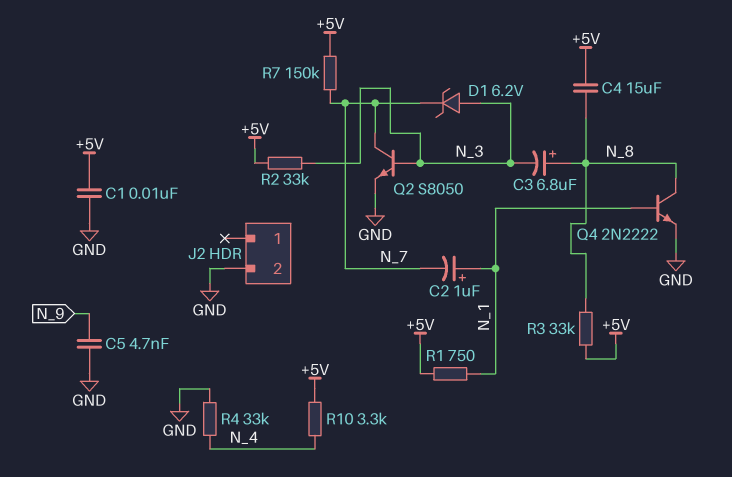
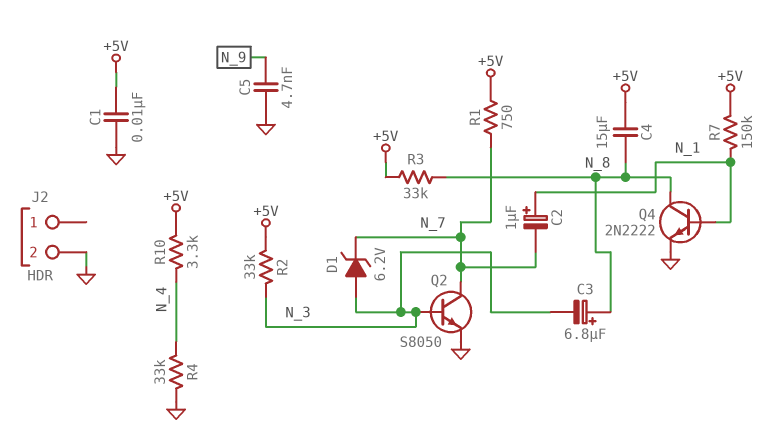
R1: 750 (+5V, N_1) -> 750 (+5V, N_7)
R7: 150k (+5V, N_7) -> 150k (+5V, N_1)

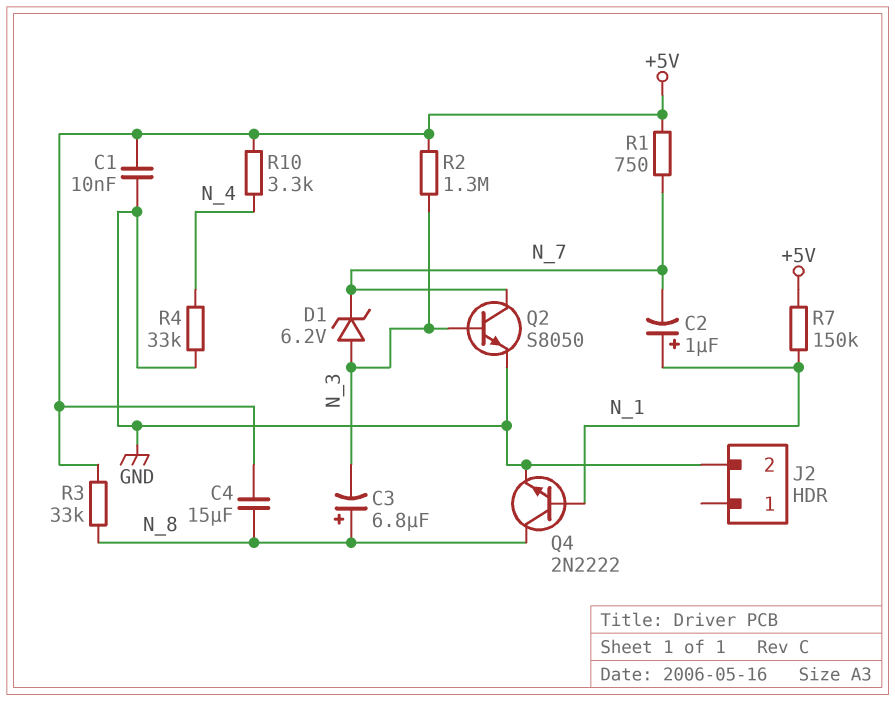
C5: 4.7nF (GND, N_9) -> none
R2: 33k (+5V, N_3) -> 1.3M (+5V, N_3)

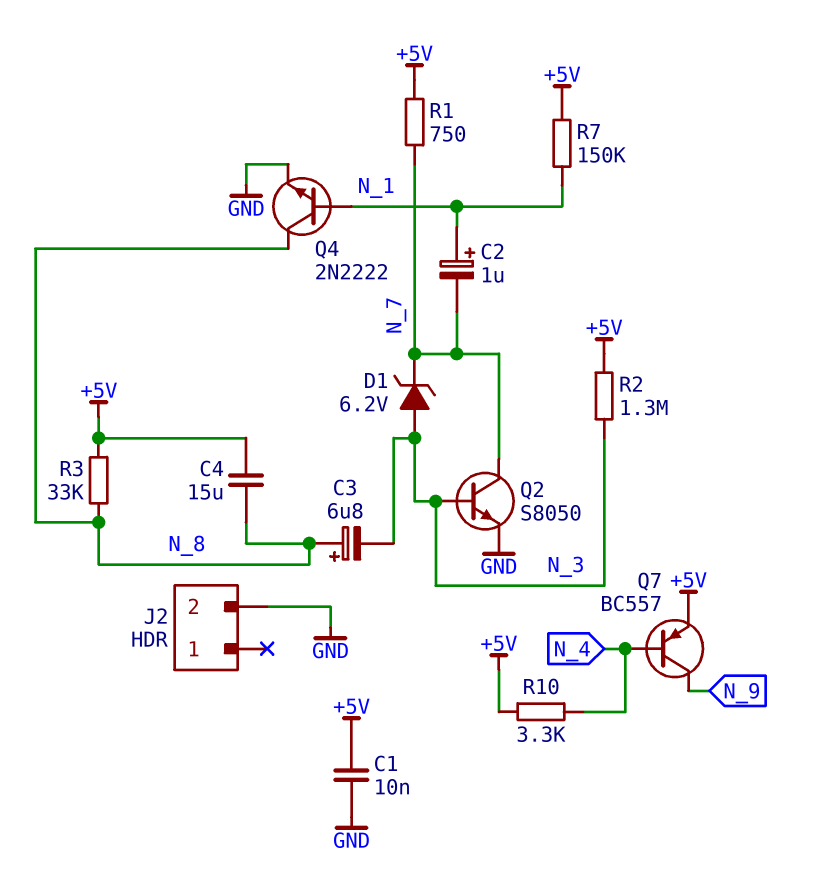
Q7: none -> PNP BC557 (B N_4, C N_9, E +5V)
R4: 33k (GND, N_4) -> none

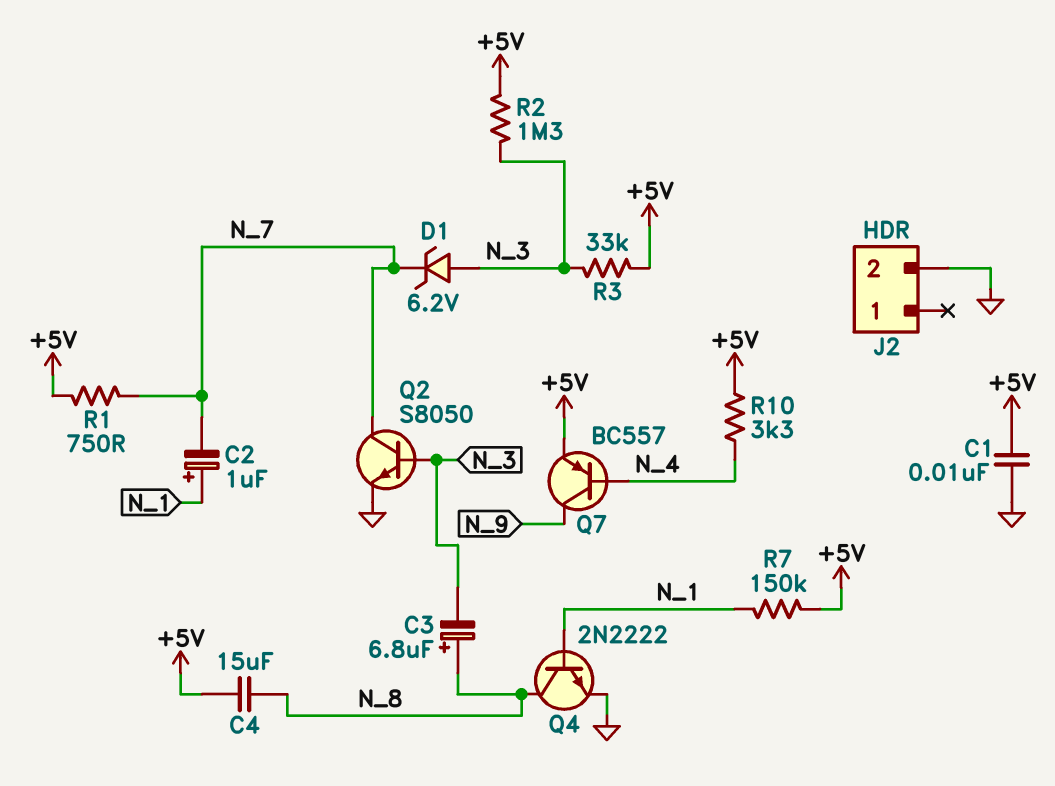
R3: 33k (+5V, N_8) -> 33k (+5V, N_3)

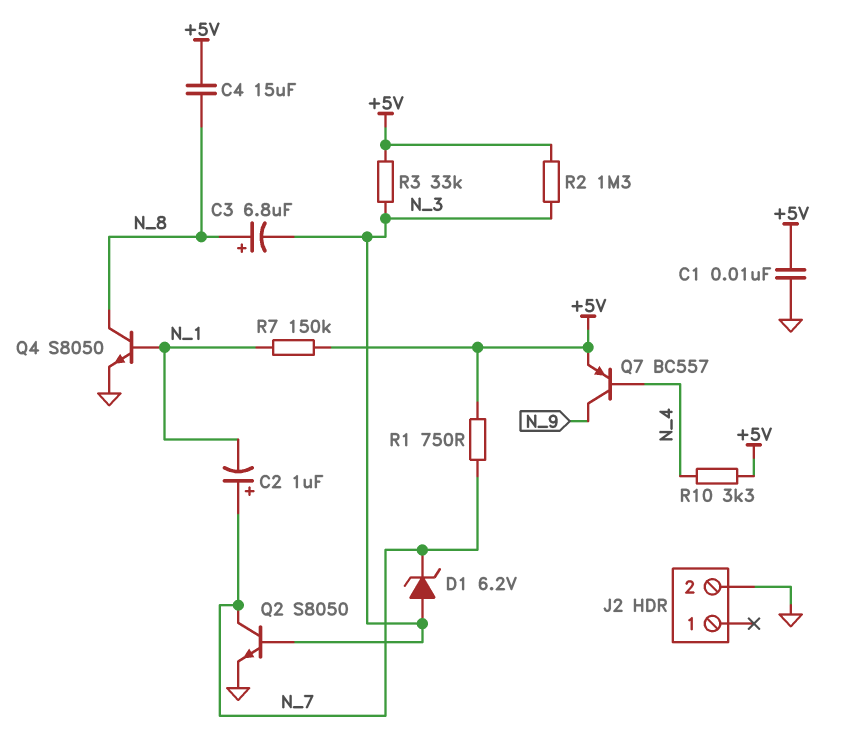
C2: 1uF (plus N_1, minus N_7) -> 1uF (plus N_7, minus N_1)
Q4: NPN 2N2222 (B N_1, C N_8, E GND) -> NPN S8050 (B N_1, C N_8, E GND)

